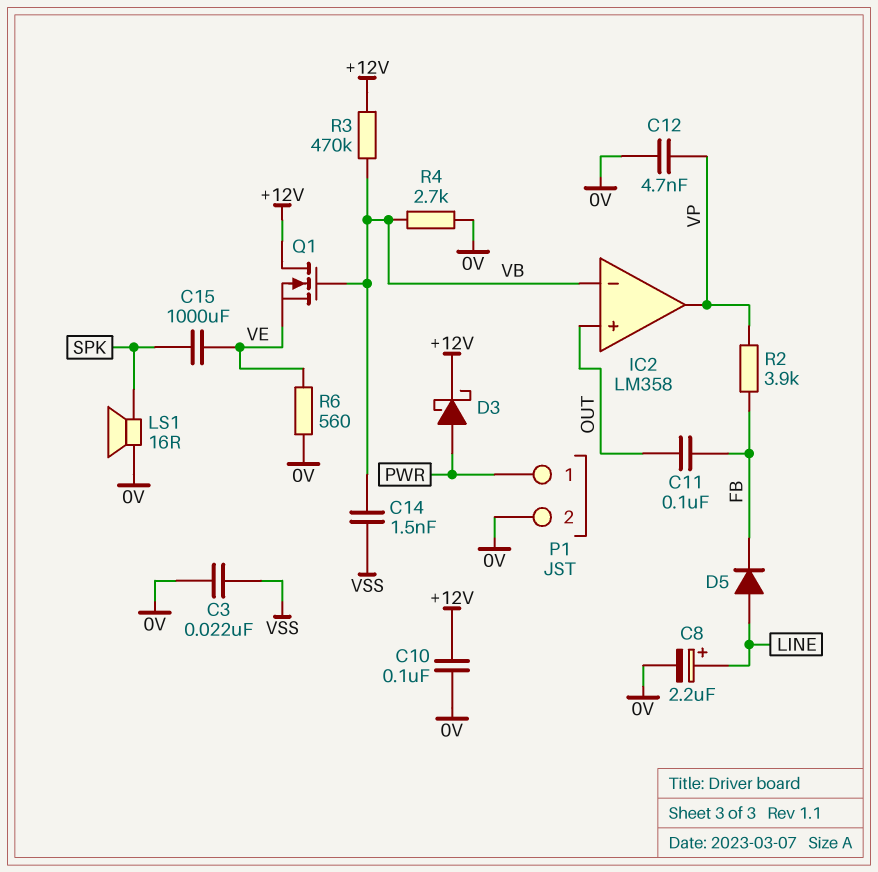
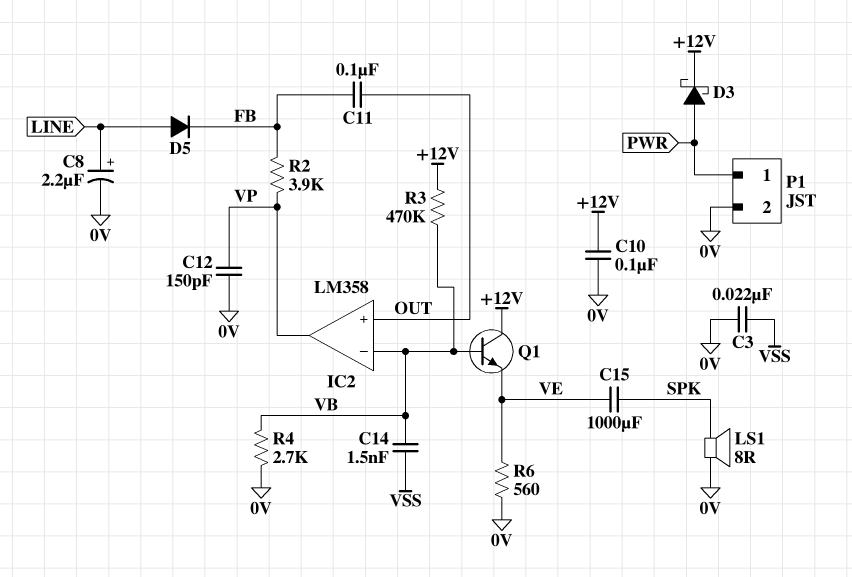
C12: 4.7nF (0V, VP) -> 150pF (0V, VP)
LS1: speaker 16R (0V, SPK) -> speaker 8R (0V, SPK)
Q1: NMOS (G VB, D +12V, S VE) -> NPN (B VB, C +12V, E VE)

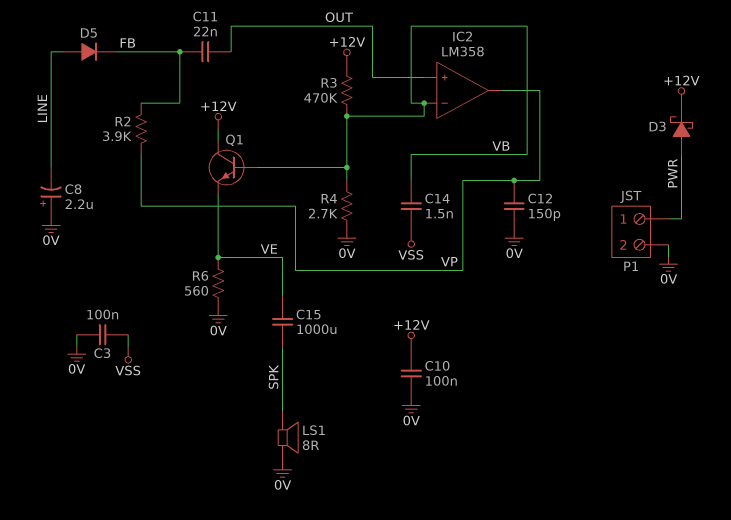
C3: 22nF (0V, VSS) -> 100nF (0V, VSS)
C8: 2.2uF (plus LINE, minus 0V) -> 2.2uF (plus 0V, minus LINE)
C11: 100nF (FB, OUT) -> 22nF (FB, OUT)

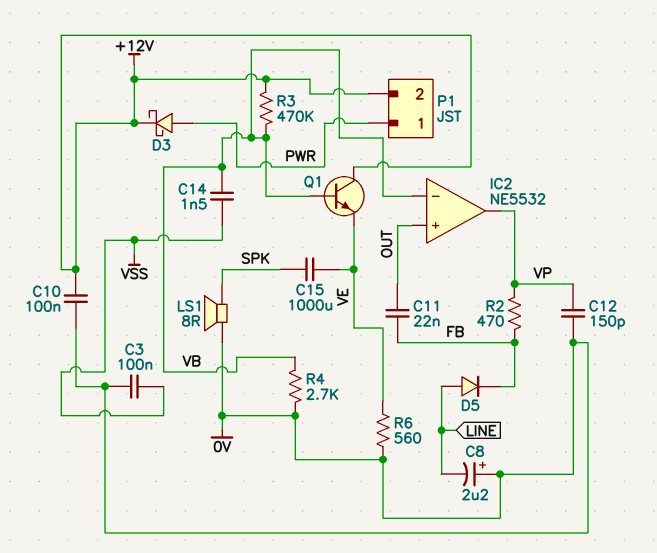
IC2: LM358 -> NE5532
P1 pin 2: 0V -> +12V
R2: 3.9k (FB, VP) -> 470 (FB, VP)

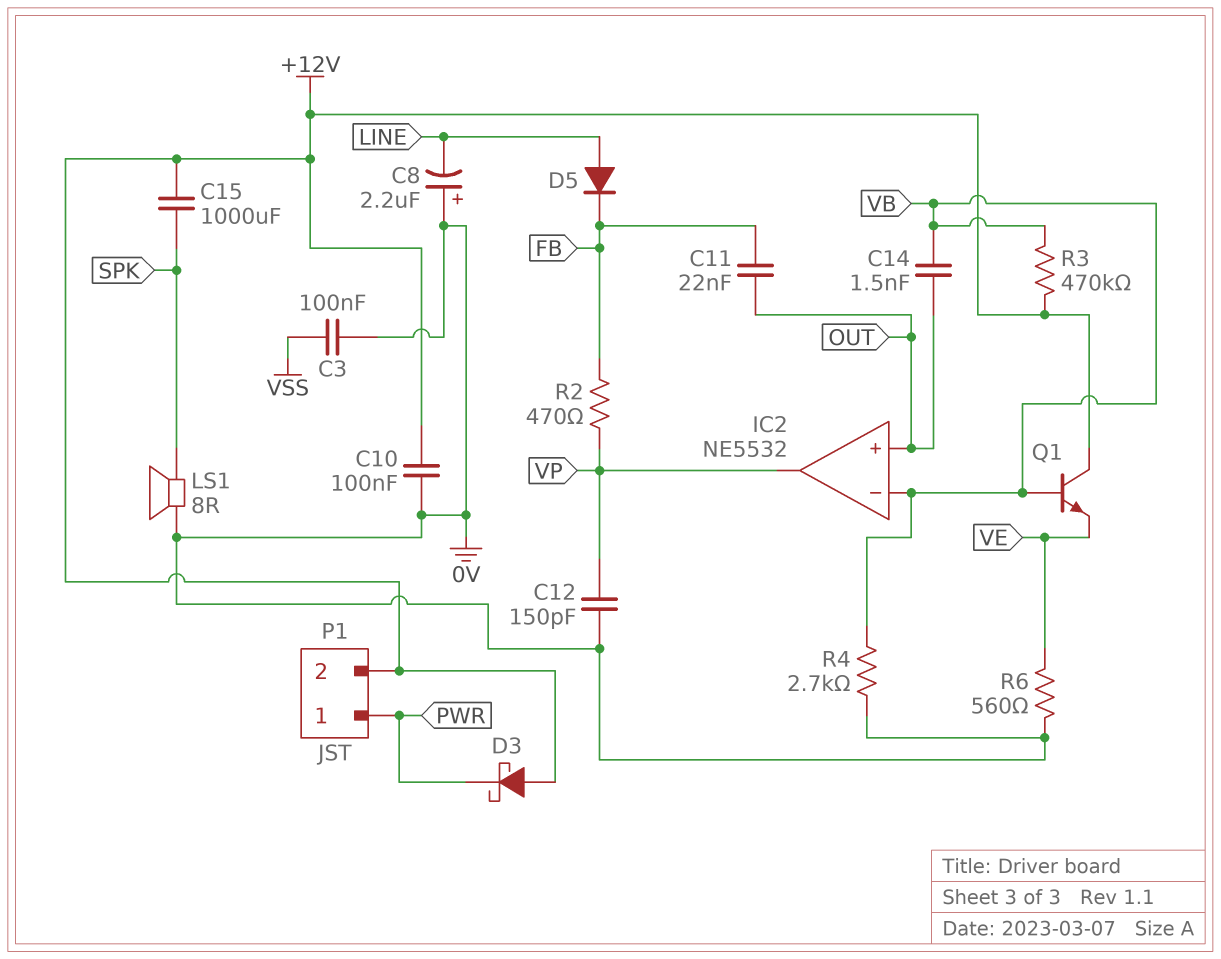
C14: 1.5nF (VB, VSS) -> 1.5nF (OUT, VB)
C15: 1000uF (SPK, VE) -> 1000uF (+12V, SPK)
D3: schottky (A PWR, K +12V) -> schottky (A +12V, K PWR)

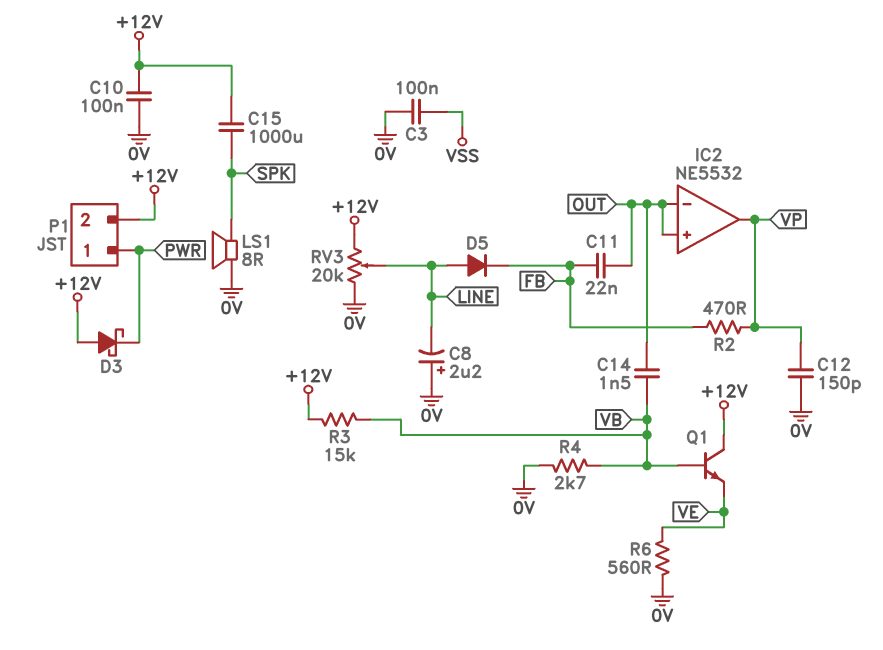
IC2 pin in-: VB -> OUT
R3: 470k (+12V, VB) -> 15k (+12V, VB)
RV3: none -> 20k (+12V, 0V, wiper LINE)

